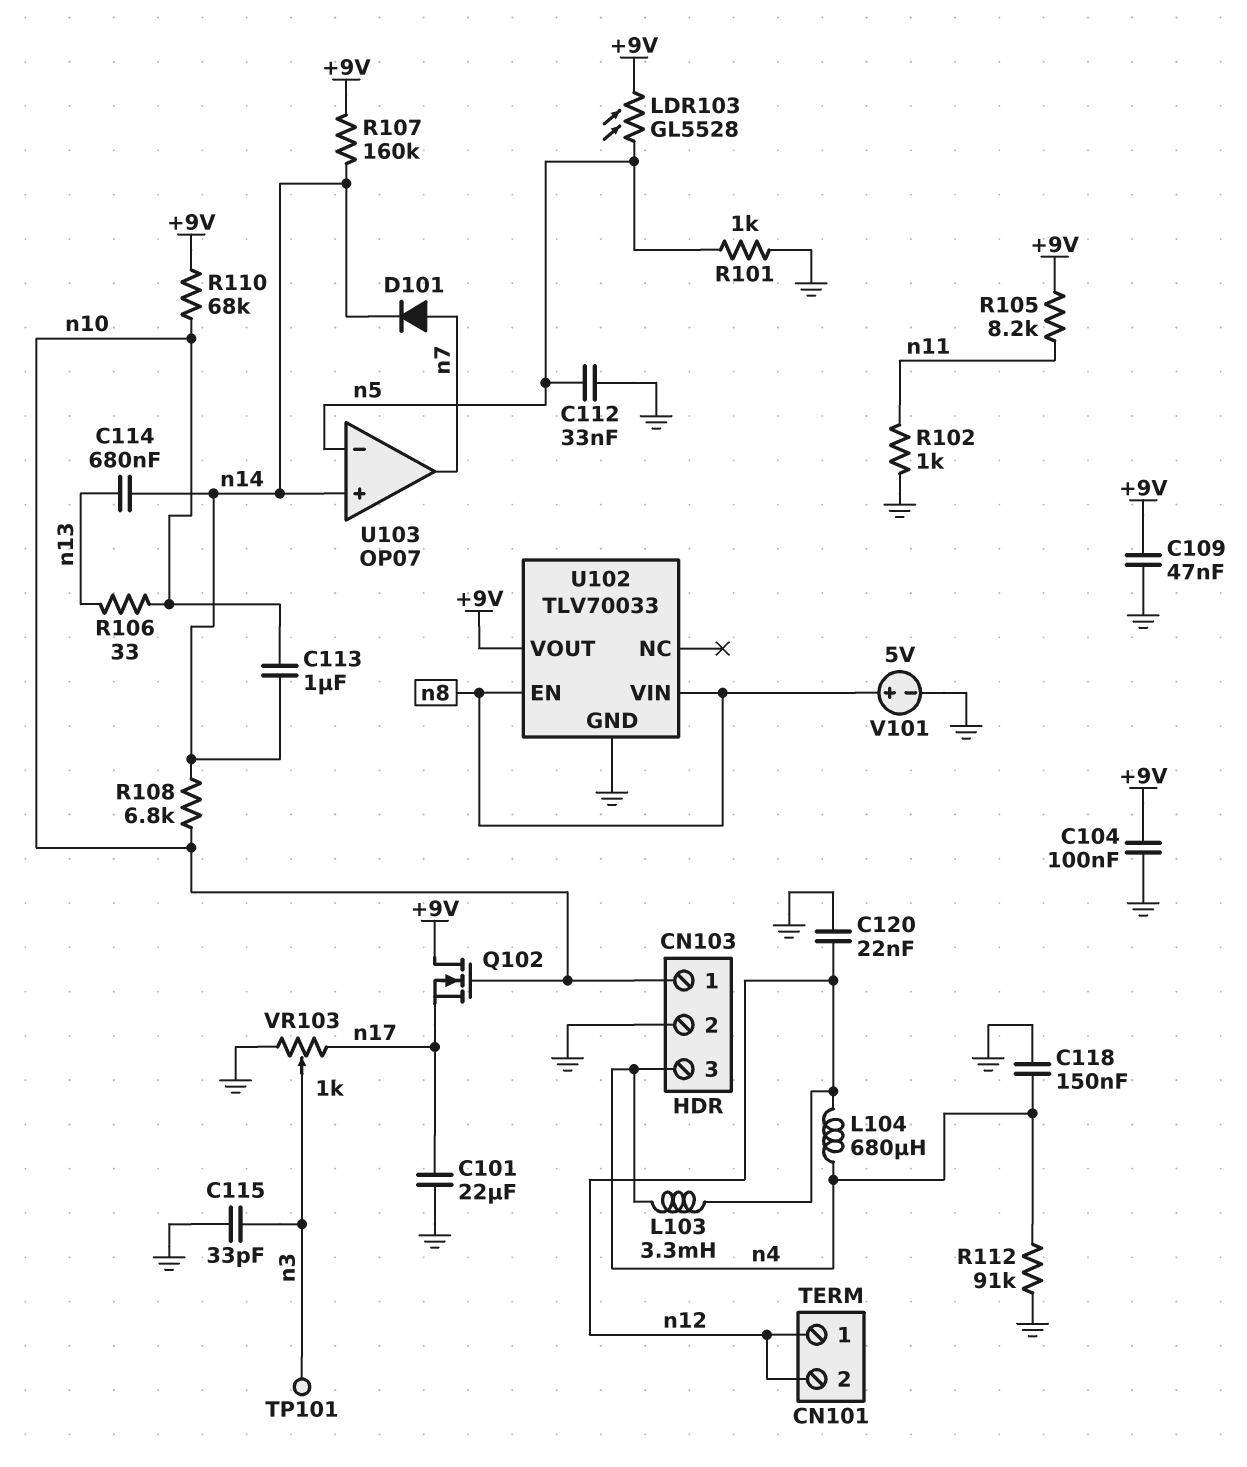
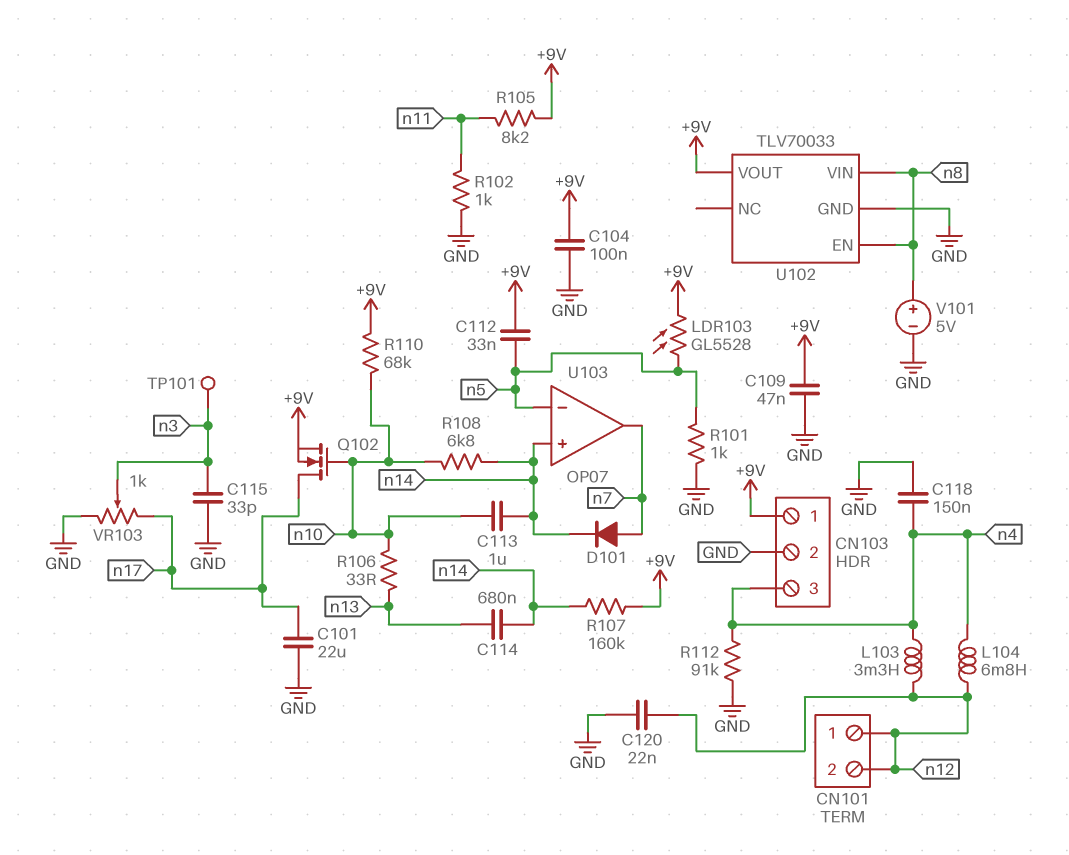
C112: 33nF (GND, n5) -> 33nF (+9V, n5)
CN103 pin 1: n10 -> +9V
L104: 680uH (n4, n12) -> 6.8mH (n4, n12)
Q102: NMOS (G n10, D +9V, S n17) -> NMOS (G n10, D n17, S +9V)

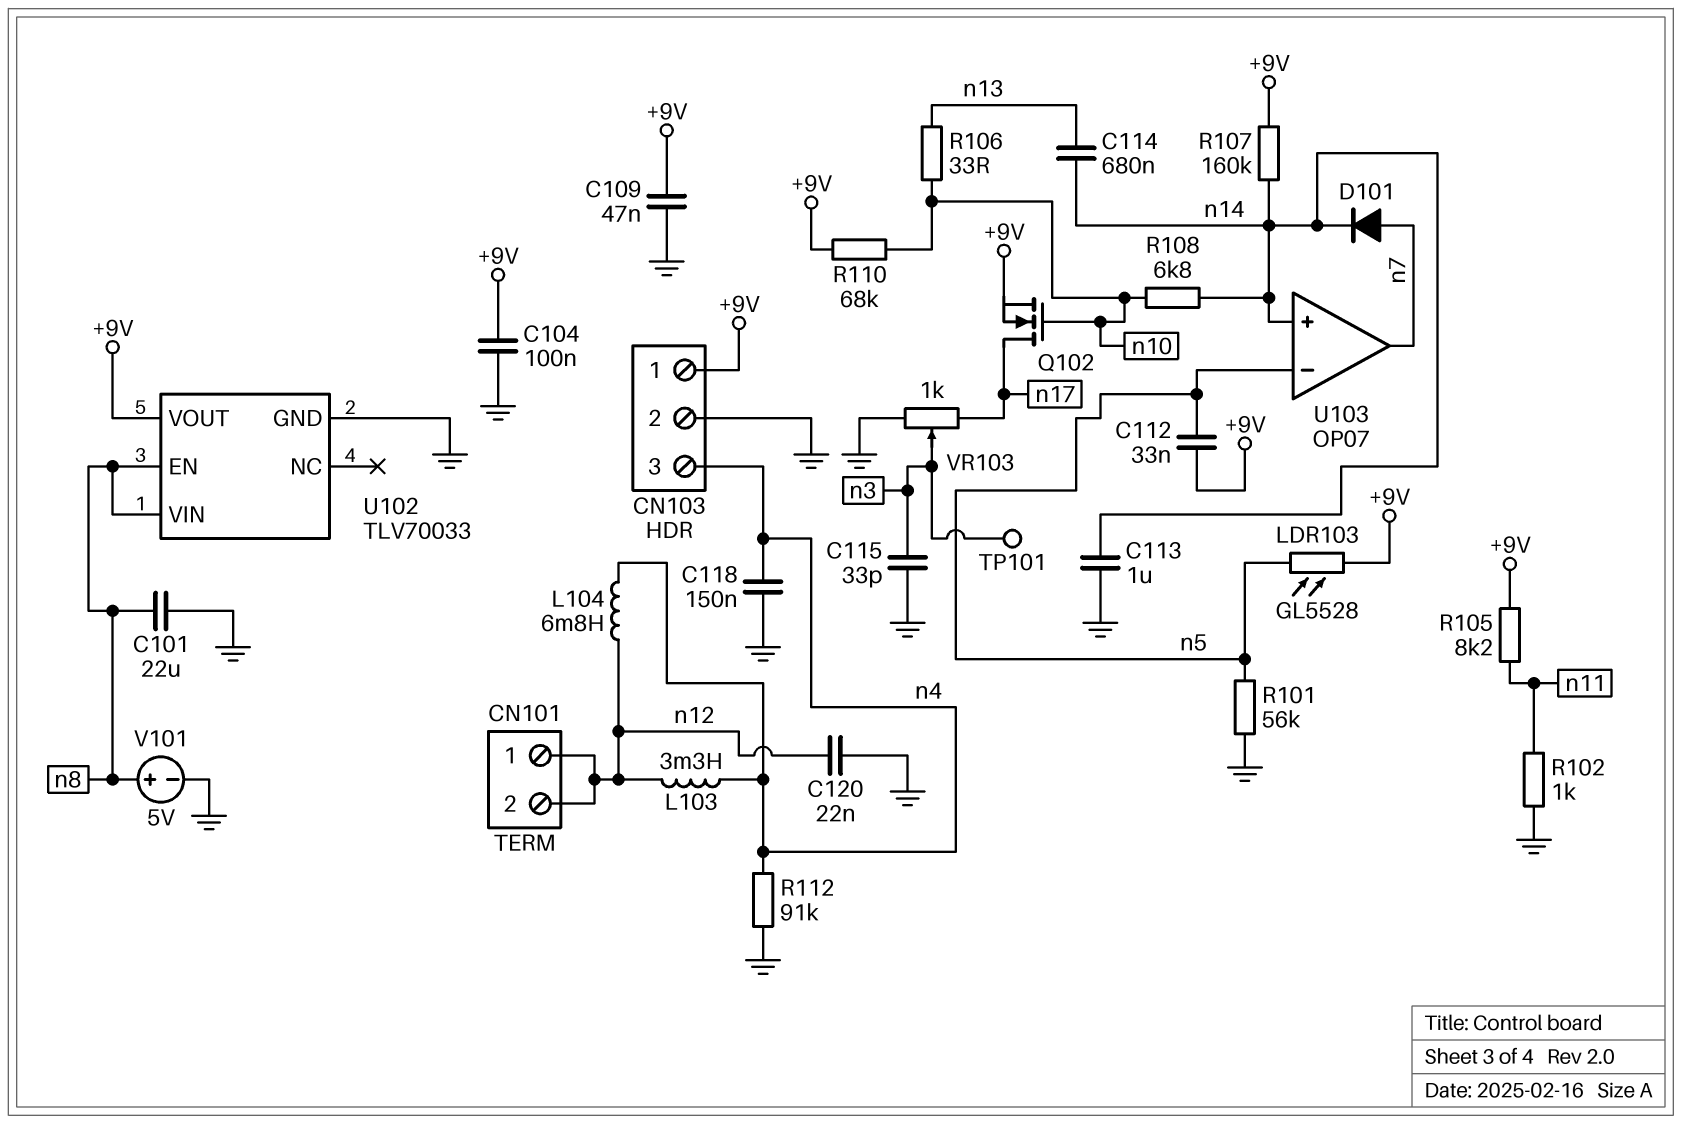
C101: 22uF (GND, n17) -> 22uF (GND, n8)
C113: 1uF (n10, n14) -> 1uF (GND, n14)
R101: 1k (GND, n5) -> 56k (GND, n5)

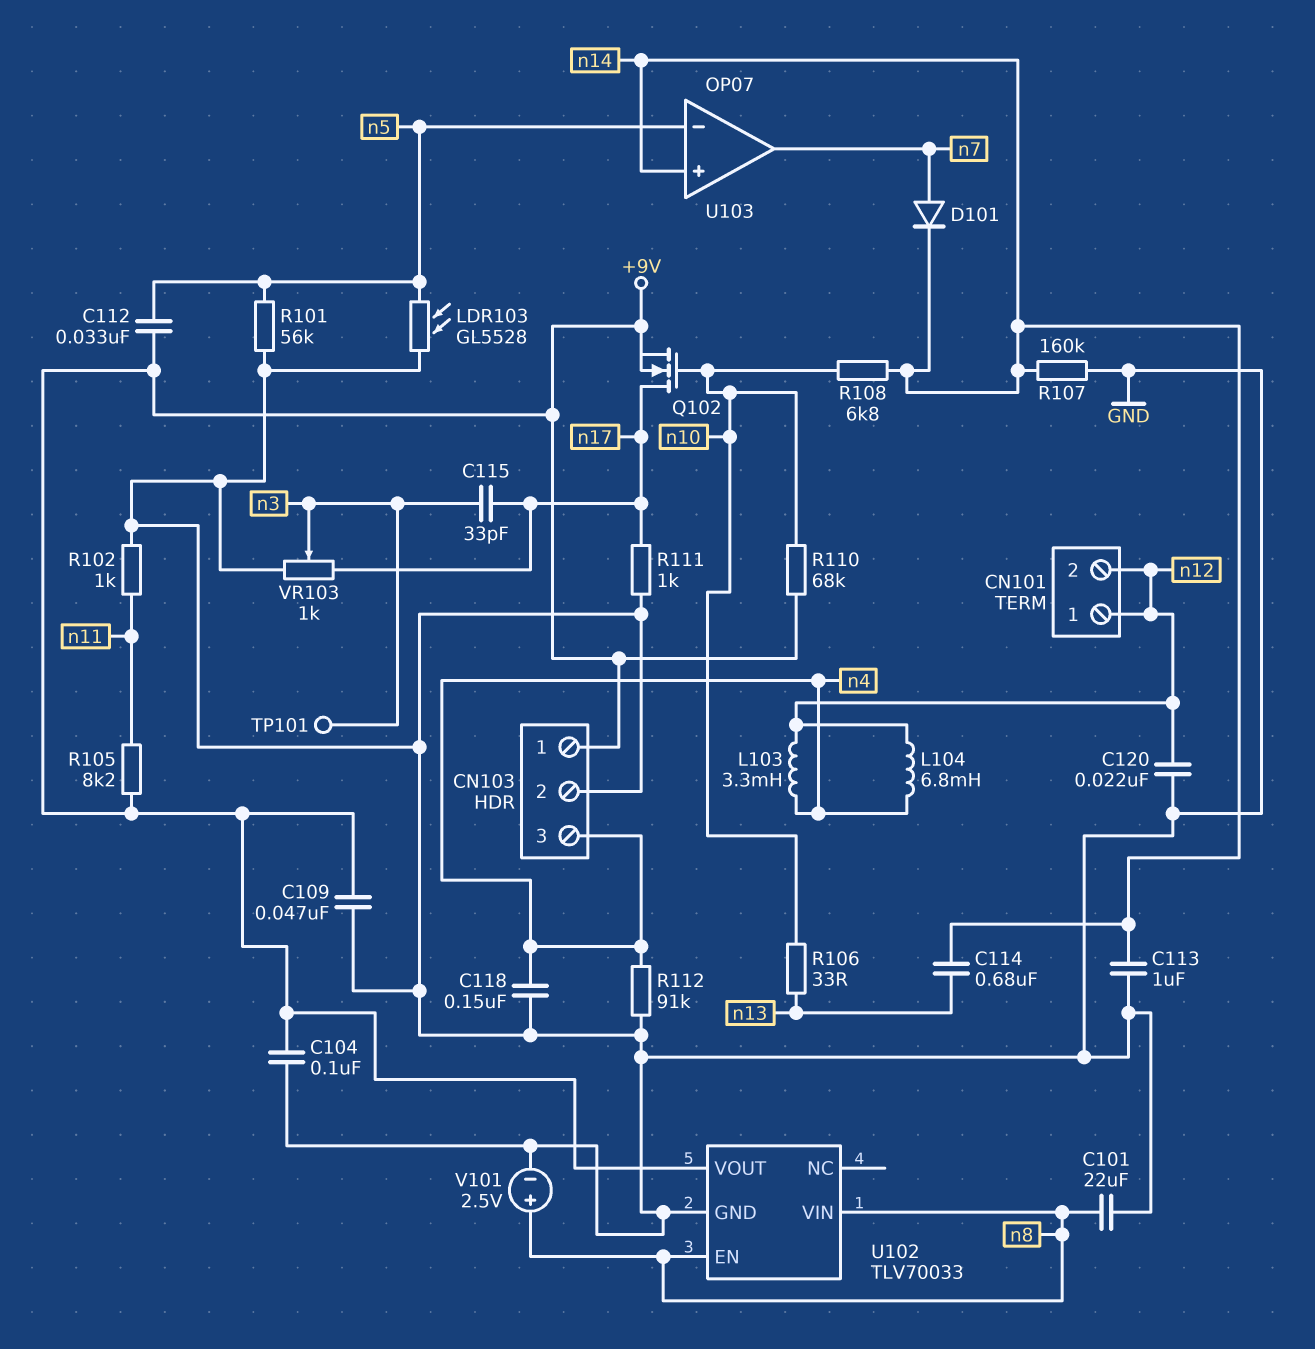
C115: 33pF (GND, n3) -> 33pF (n3, n17)
LDR103: GL5528 (+9V, n5) -> GL5528 (GND, n5)
R107: 160k (+9V, n14) -> 160k (GND, n14)
R111: none -> 1k (GND, n17)
V101: 5V (plus n8, minus GND) -> 2.5V (plus n8, minus GND)

